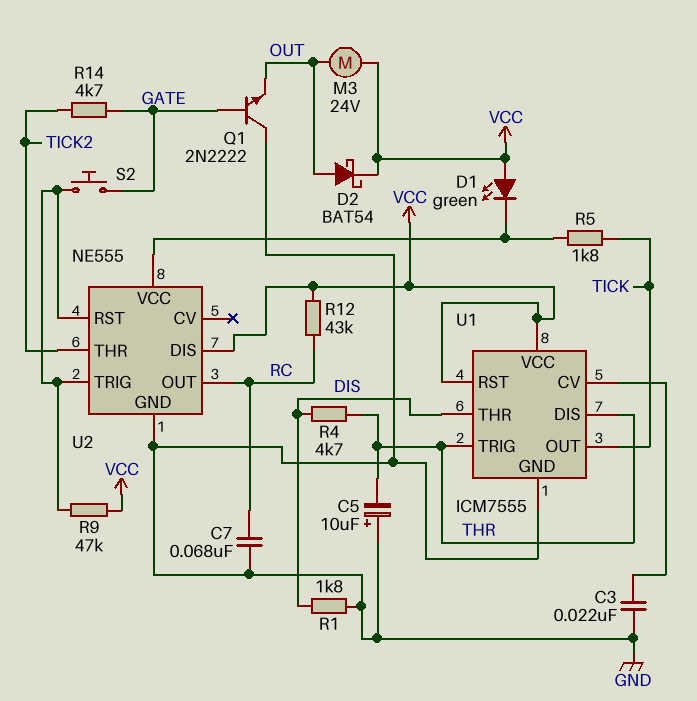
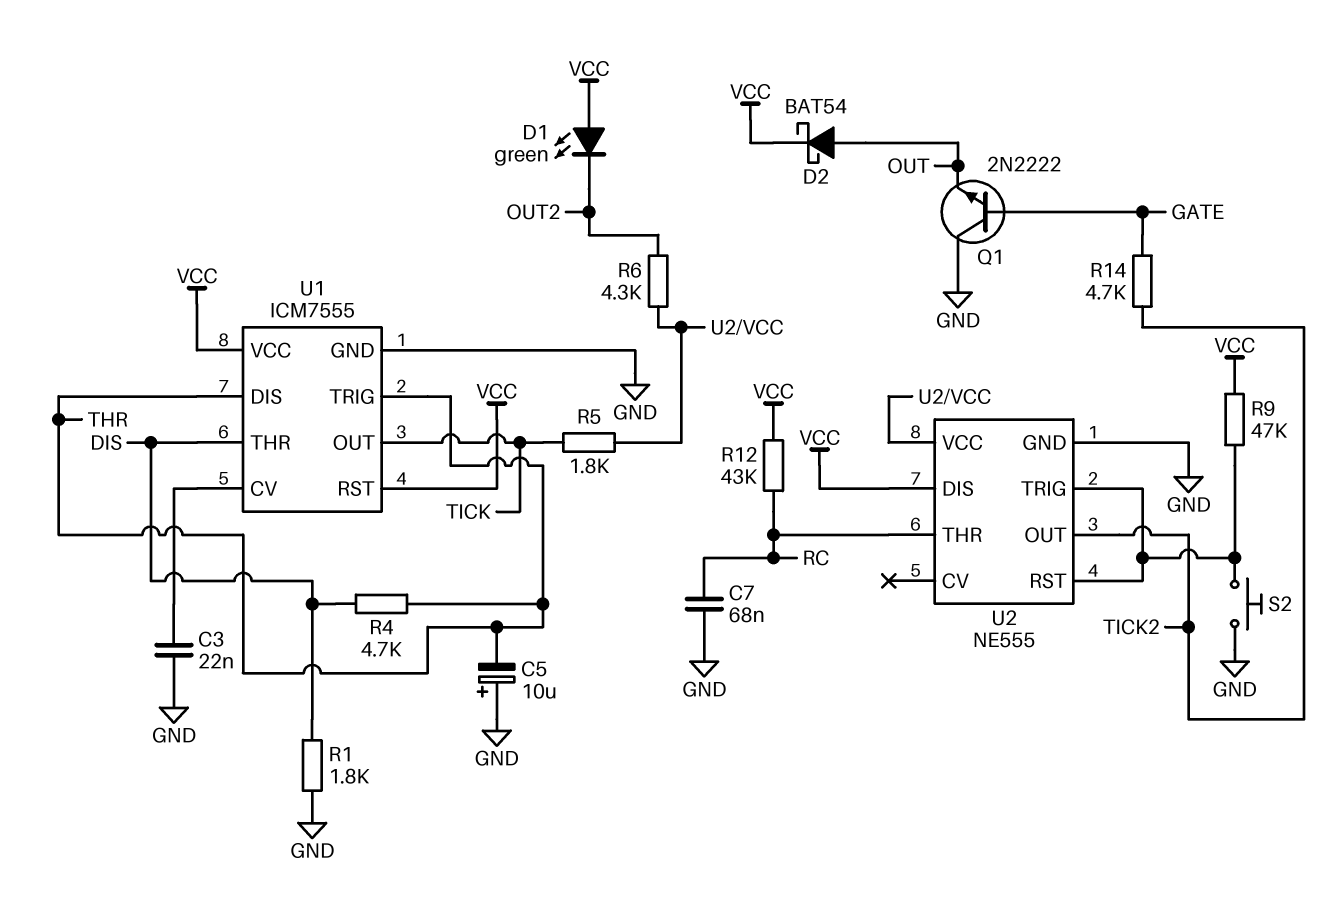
D1: LED green (A VCC, K U2/VCC) -> LED green (A VCC, K OUT2)
M3: motor 24V (OUT, VCC) -> none
R6: none -> 4.3k (OUT2, U2/VCC)
S2: button (GATE, U2/RST) -> button (GND, U2/RST)
U2 pin OUT: RC -> TICK2
U2 pin THR: TICK2 -> RC

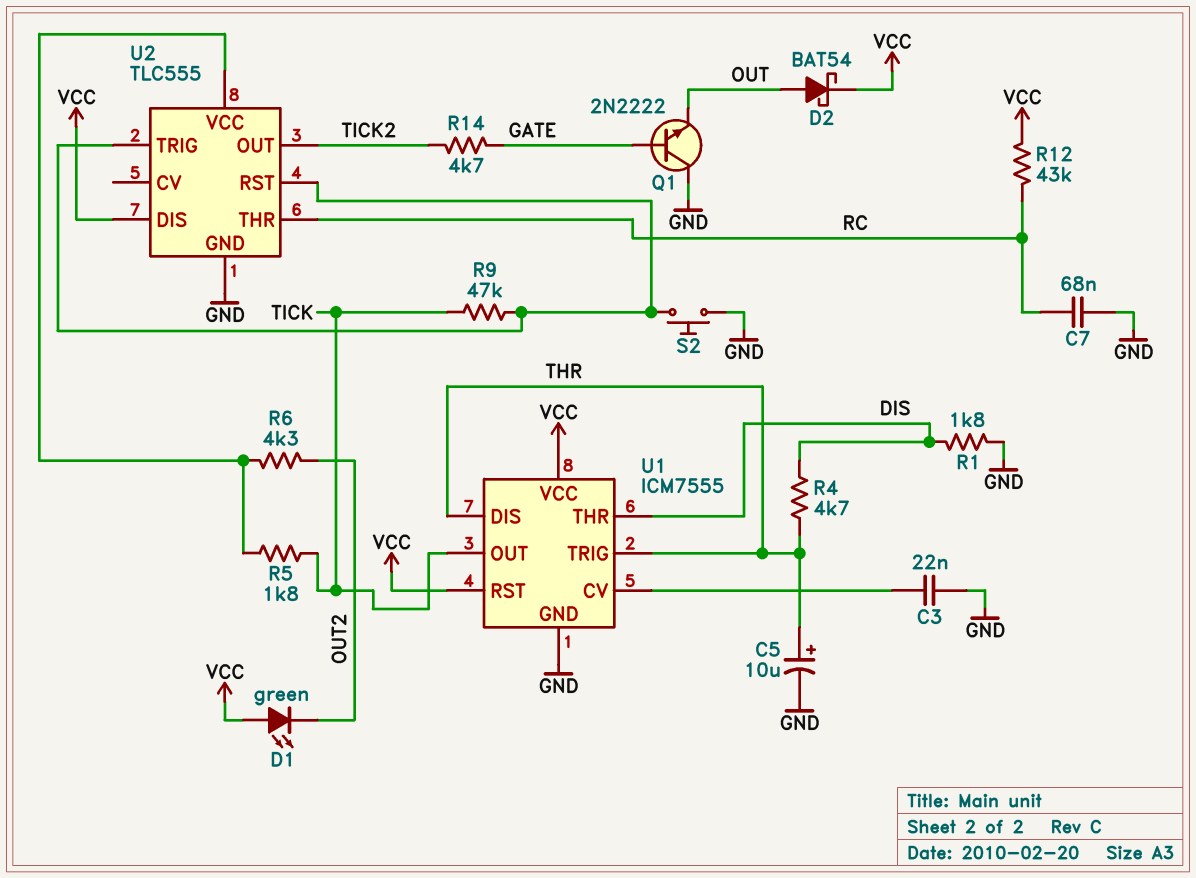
C5: 10uF (plus GND, minus THR) -> 10uF (plus THR, minus GND)
R9: 47k (U2/RST, VCC) -> 47k (TICK, U2/RST)
U2: NE555 -> TLC555

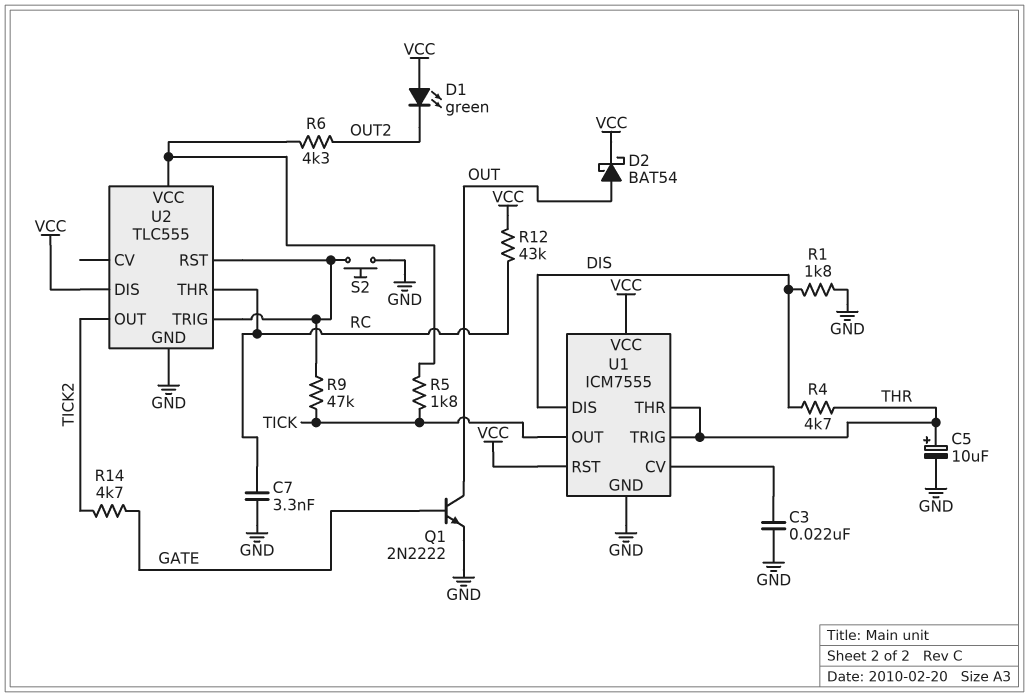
C7: 68nF (GND, RC) -> 3.3nF (GND, RC)
Q1: NPN 2N2222 (B GATE, C GND, E OUT) -> NPN 2N2222 (B GATE, C OUT, E GND)
U1 pin DIS: THR -> DIS
U1 pin THR: DIS -> THR

